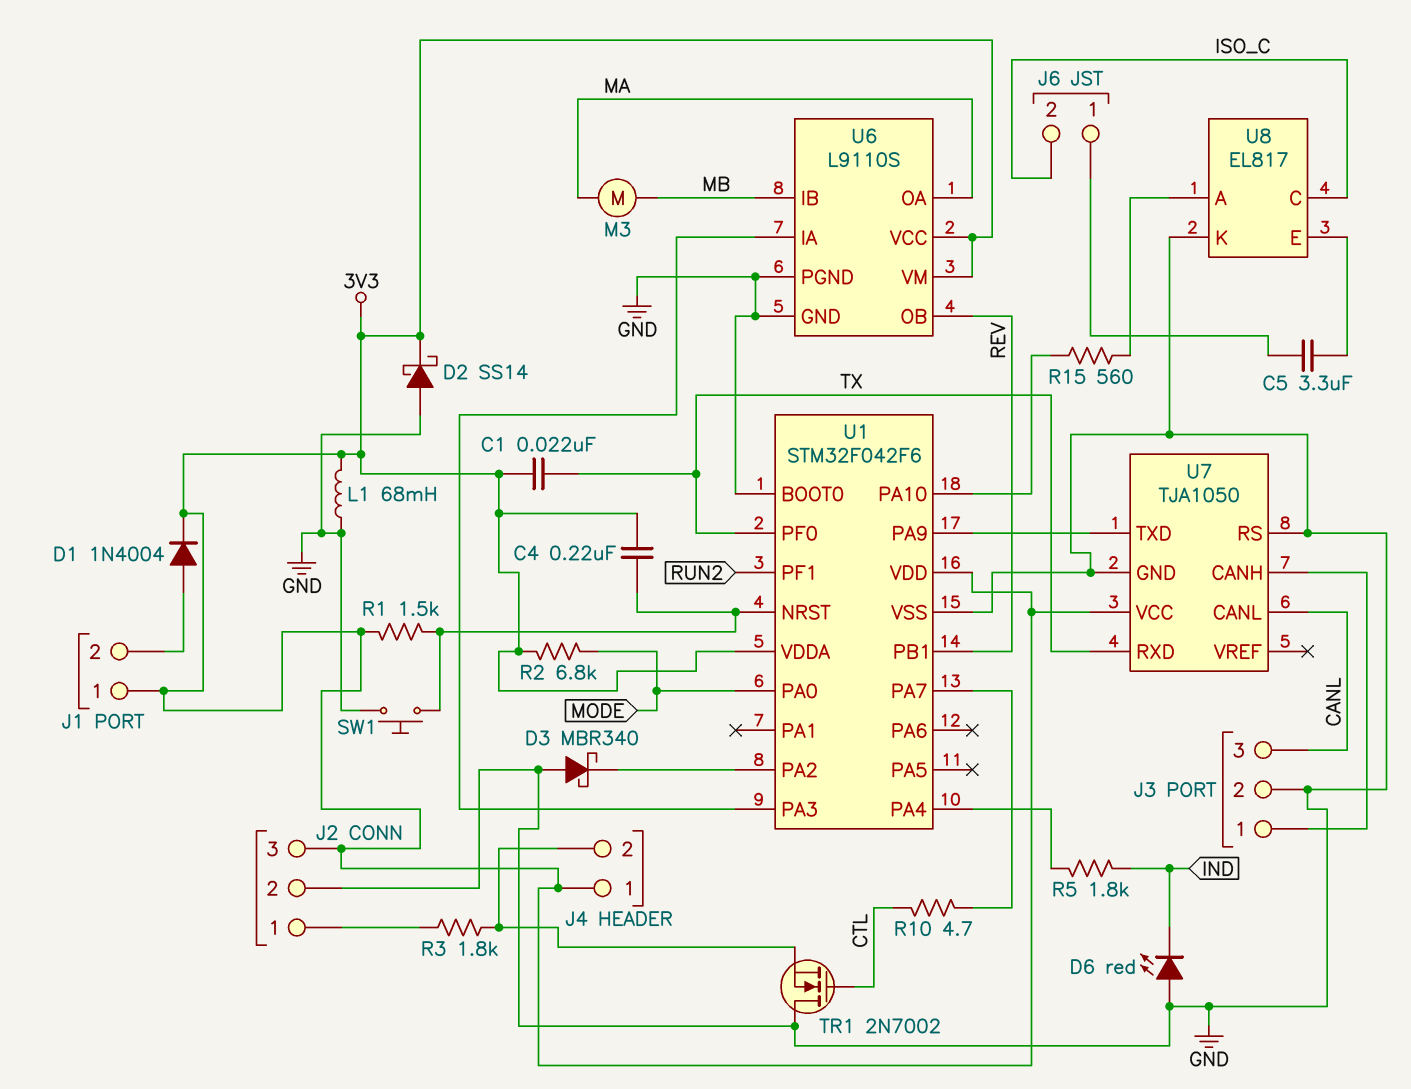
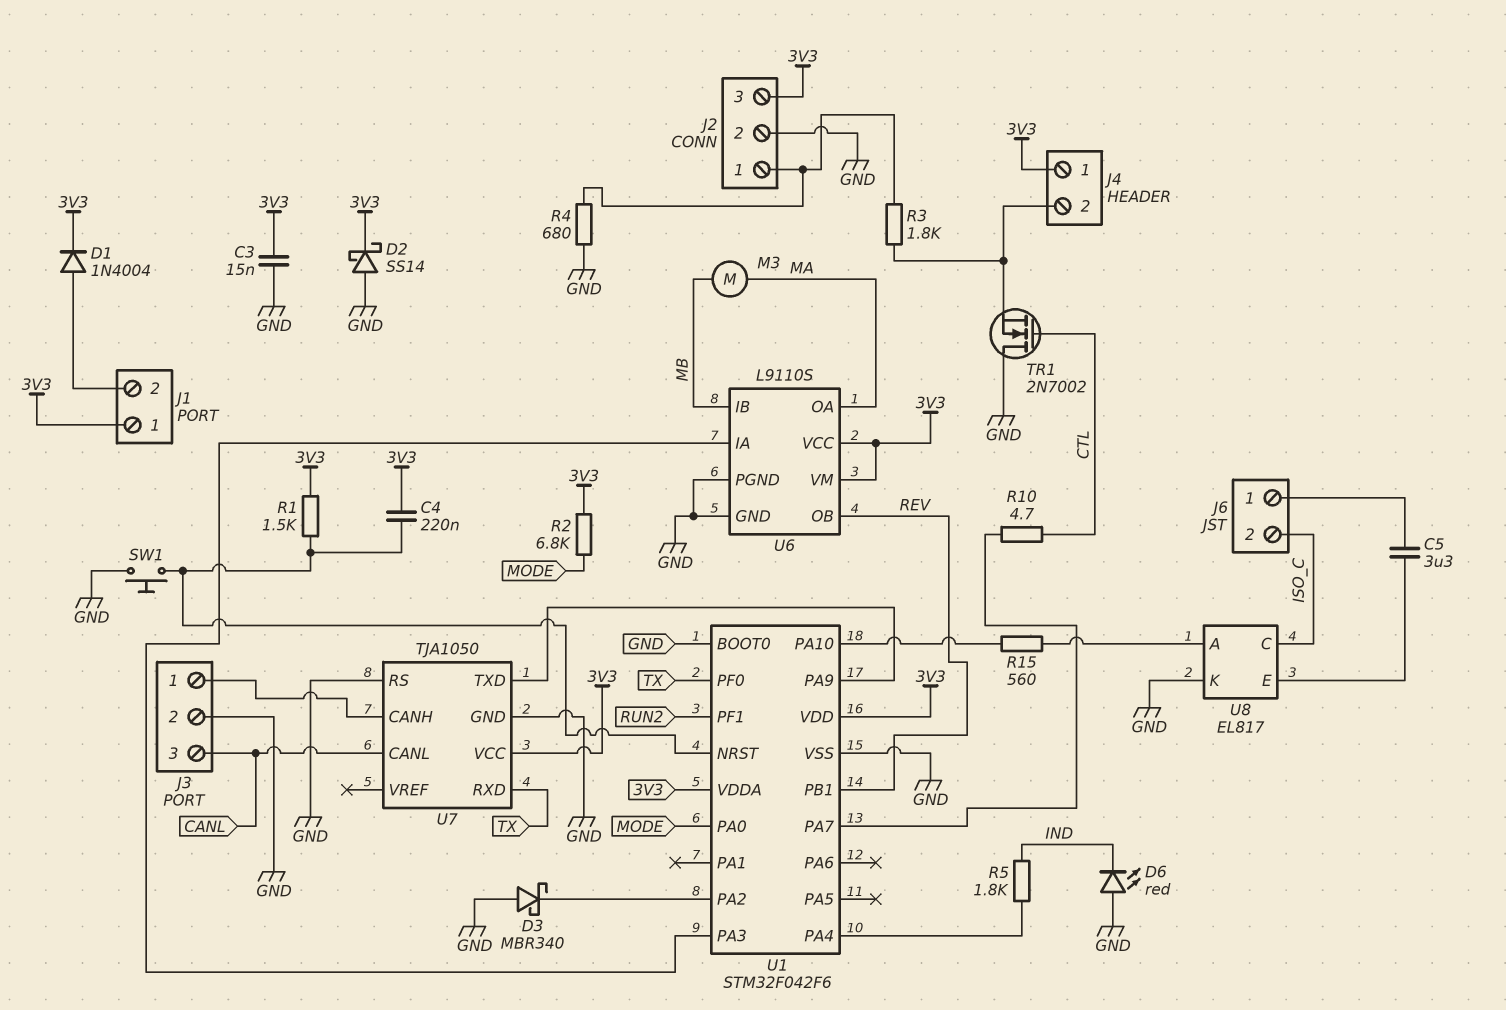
C1: 22nF (3V3, TX) -> none
C3: none -> 15nF (3V3, GND)
L1: 68mH (3V3, GND) -> none
R4: none -> 680 (GND, J2/1)

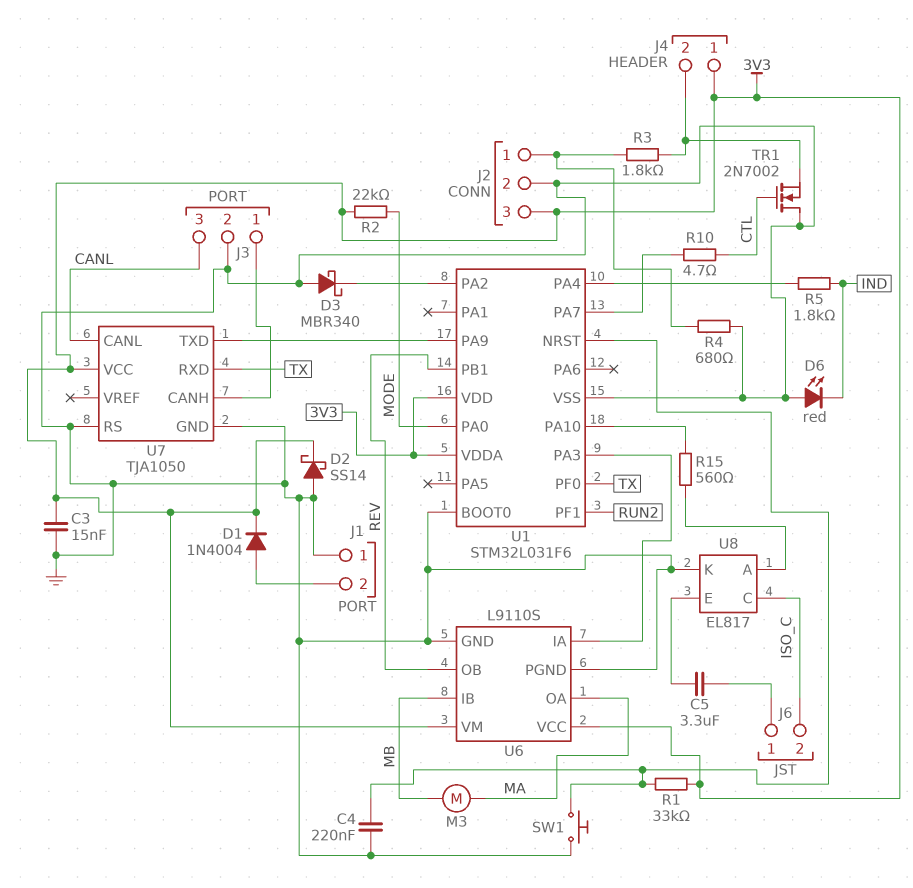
C4: 220nF (3V3, U1/NRST) -> 220nF (GND, U1/NRST)
J1 pin 1: 3V3 -> GND
R1: 1.5k (3V3, U1/NRST) -> 33k (3V3, U1/NRST)
R2: 6.8k (3V3, MODE) -> 22k (3V3, MODE)
U1: STM32F042F6 -> STM32L031F6

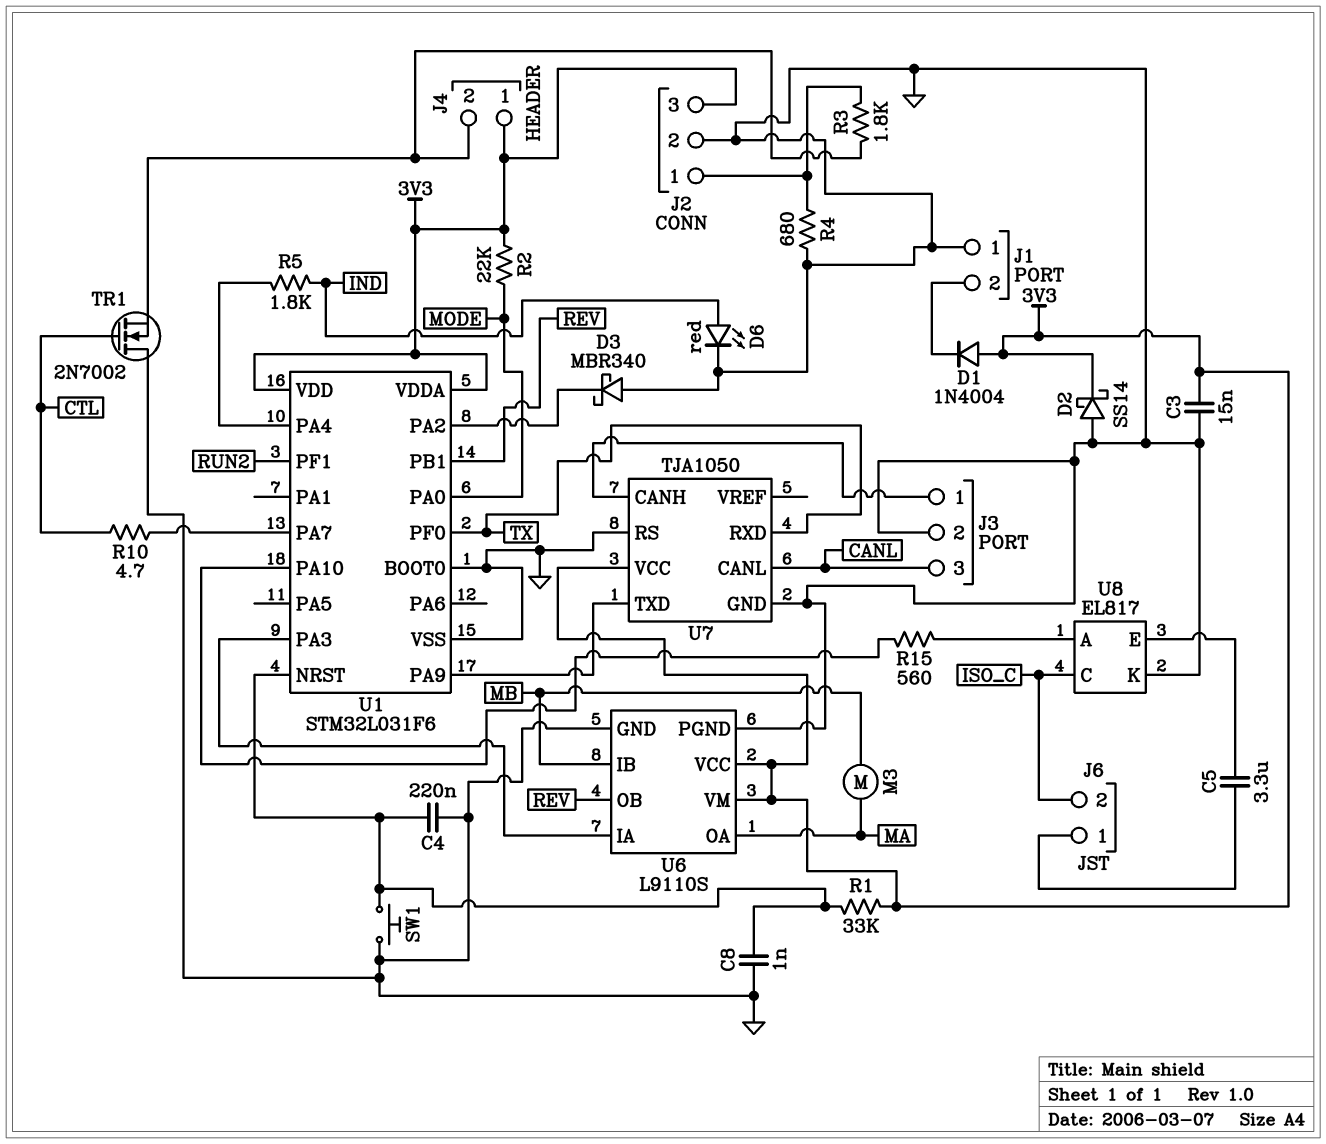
C8: none -> 1nF (GND, U1/NRST)
D1: diode 1N4004 (A J1/2, K 3V3) -> diode 1N4004 (A 3V3, K J1/2)
D6: LED red (A GND, K IND) -> LED red (A IND, K GND)

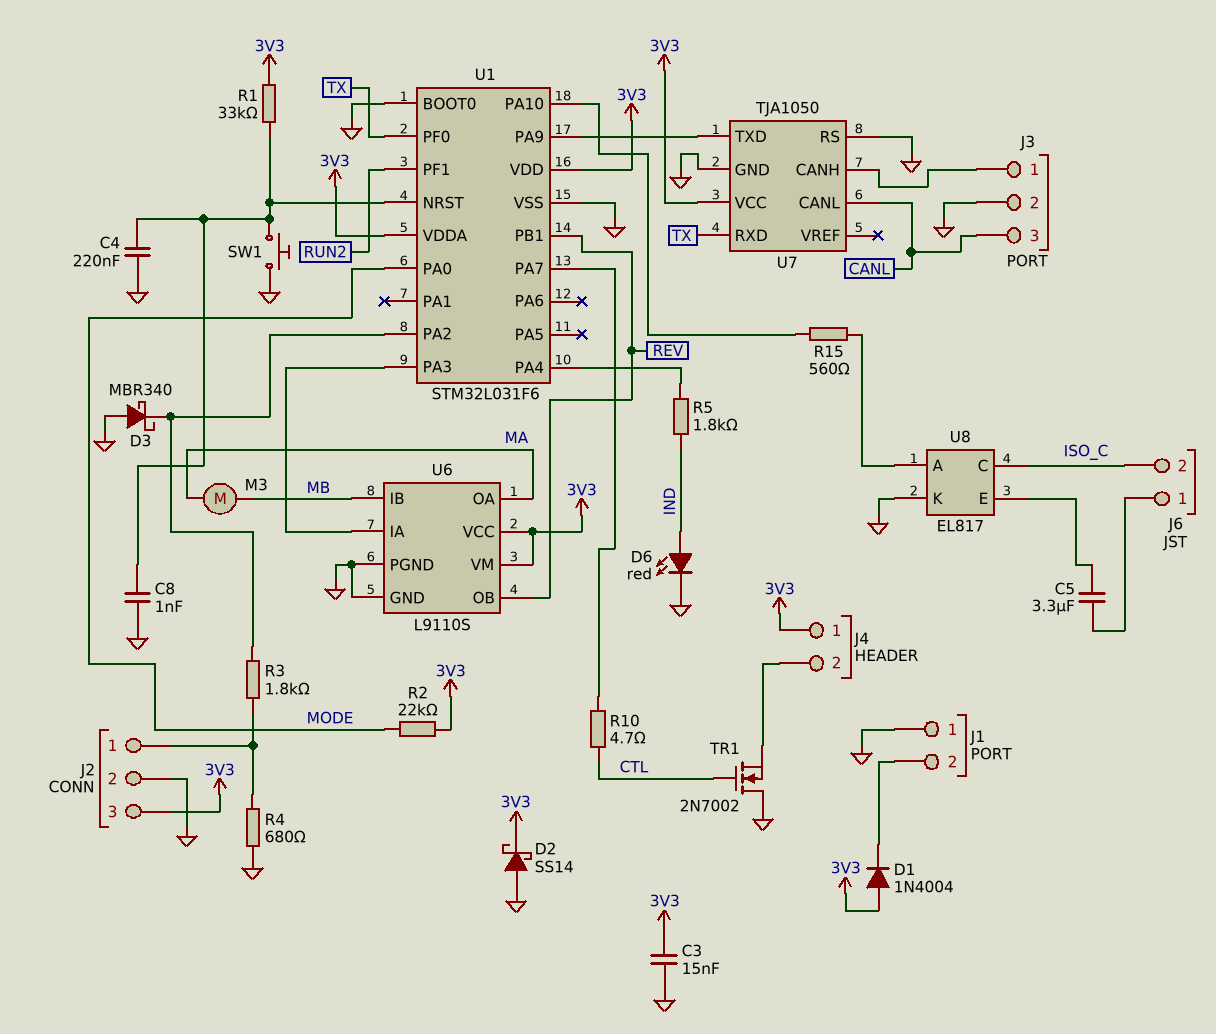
R3: 1.8k (J2/1, J4/2) -> 1.8k (J2/1, U1/PA2)

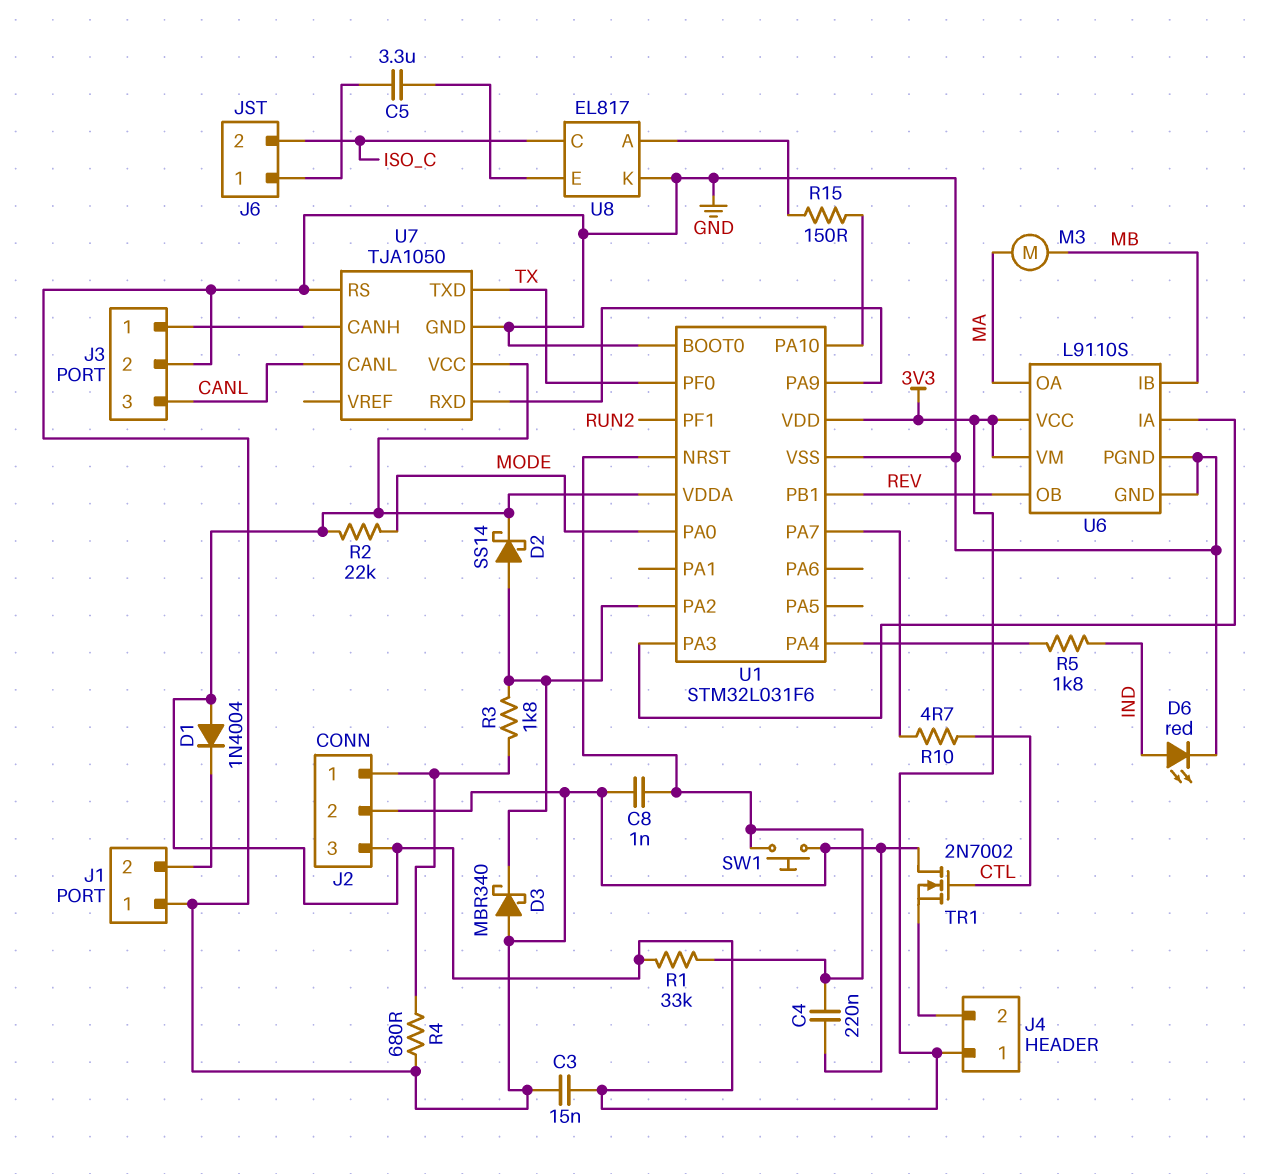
D2: schottky SS14 (A GND, K 3V3) -> schottky SS14 (A U1/PA2, K 3V3)
R15: 560 (U1/PA10, U8/A) -> 150 (U1/PA10, U8/A)
U7 pin RXD: TX -> U1/PA9
U7 pin TXD: U1/PA9 -> TX

